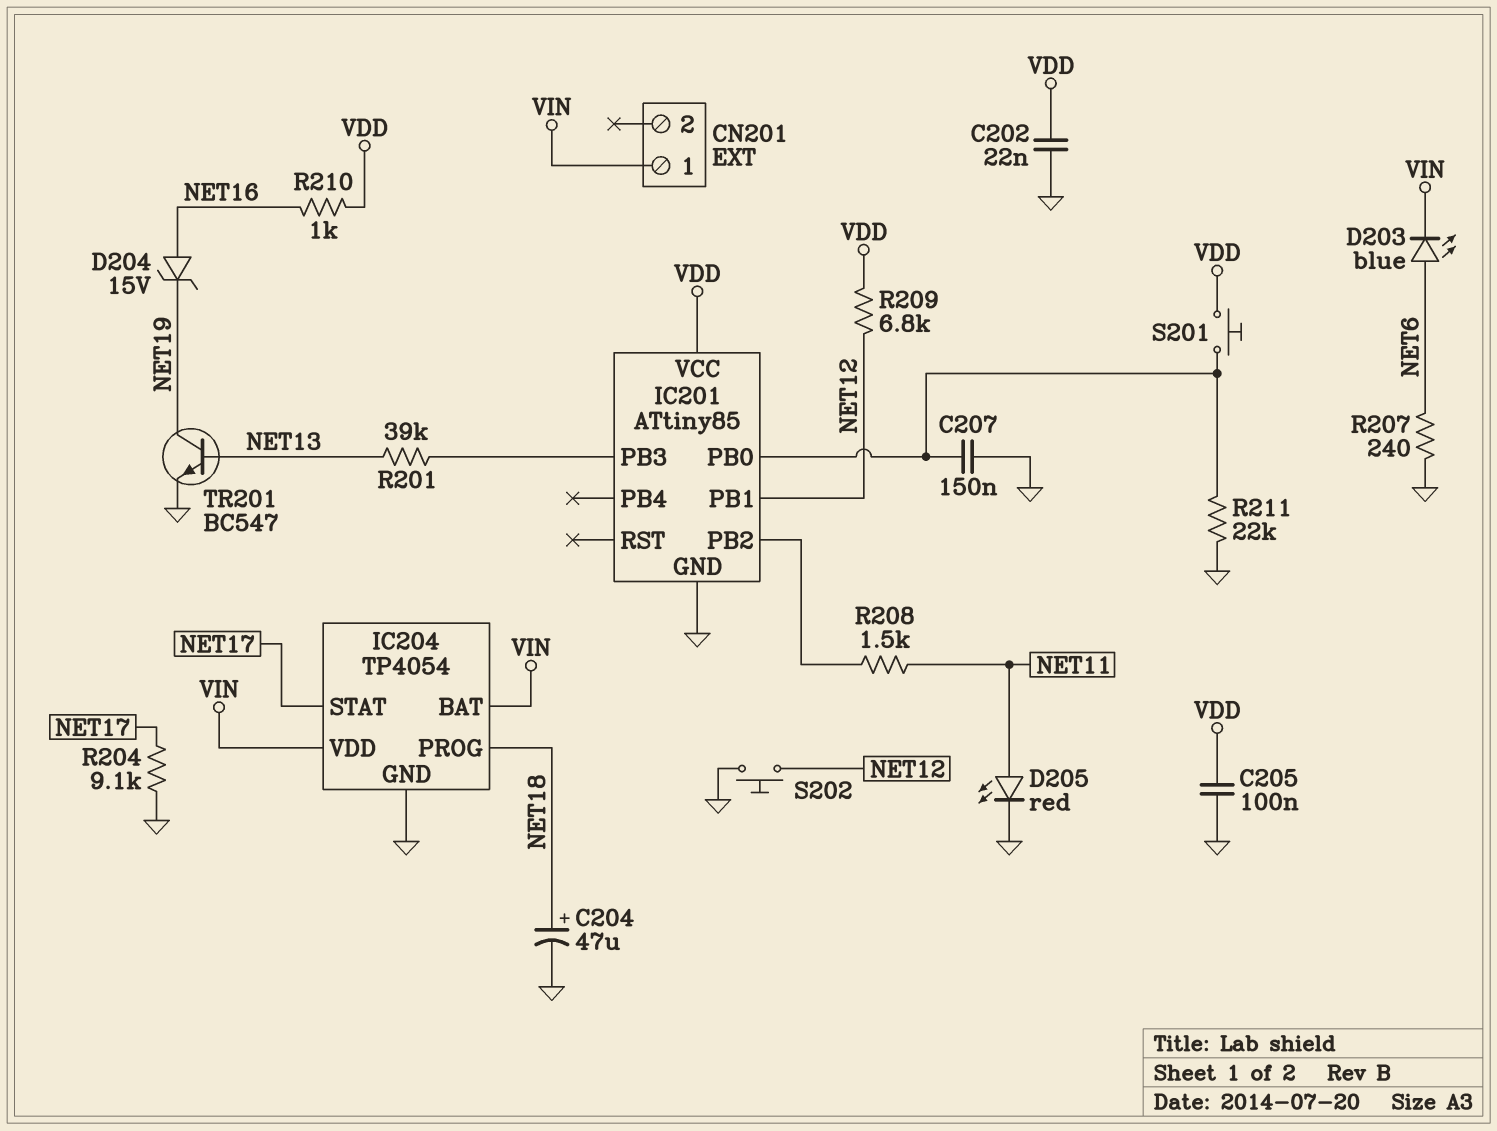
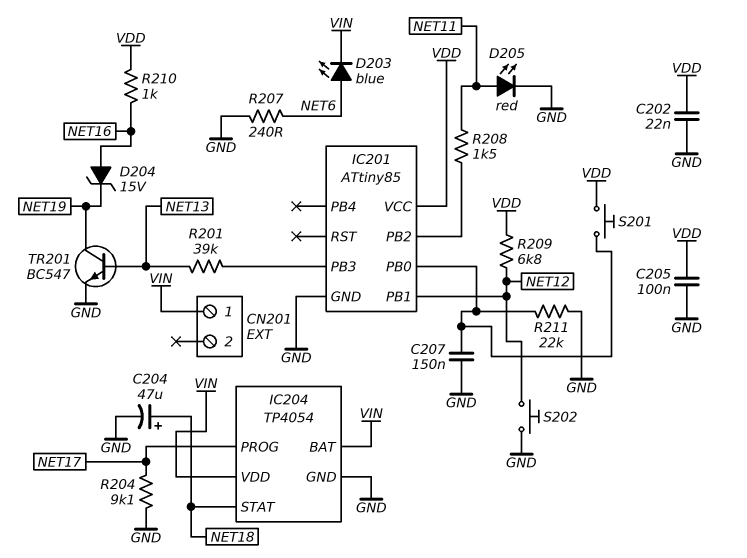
IC204 pin PROG: NET18 -> NET17
IC204 pin STAT: NET17 -> NET18

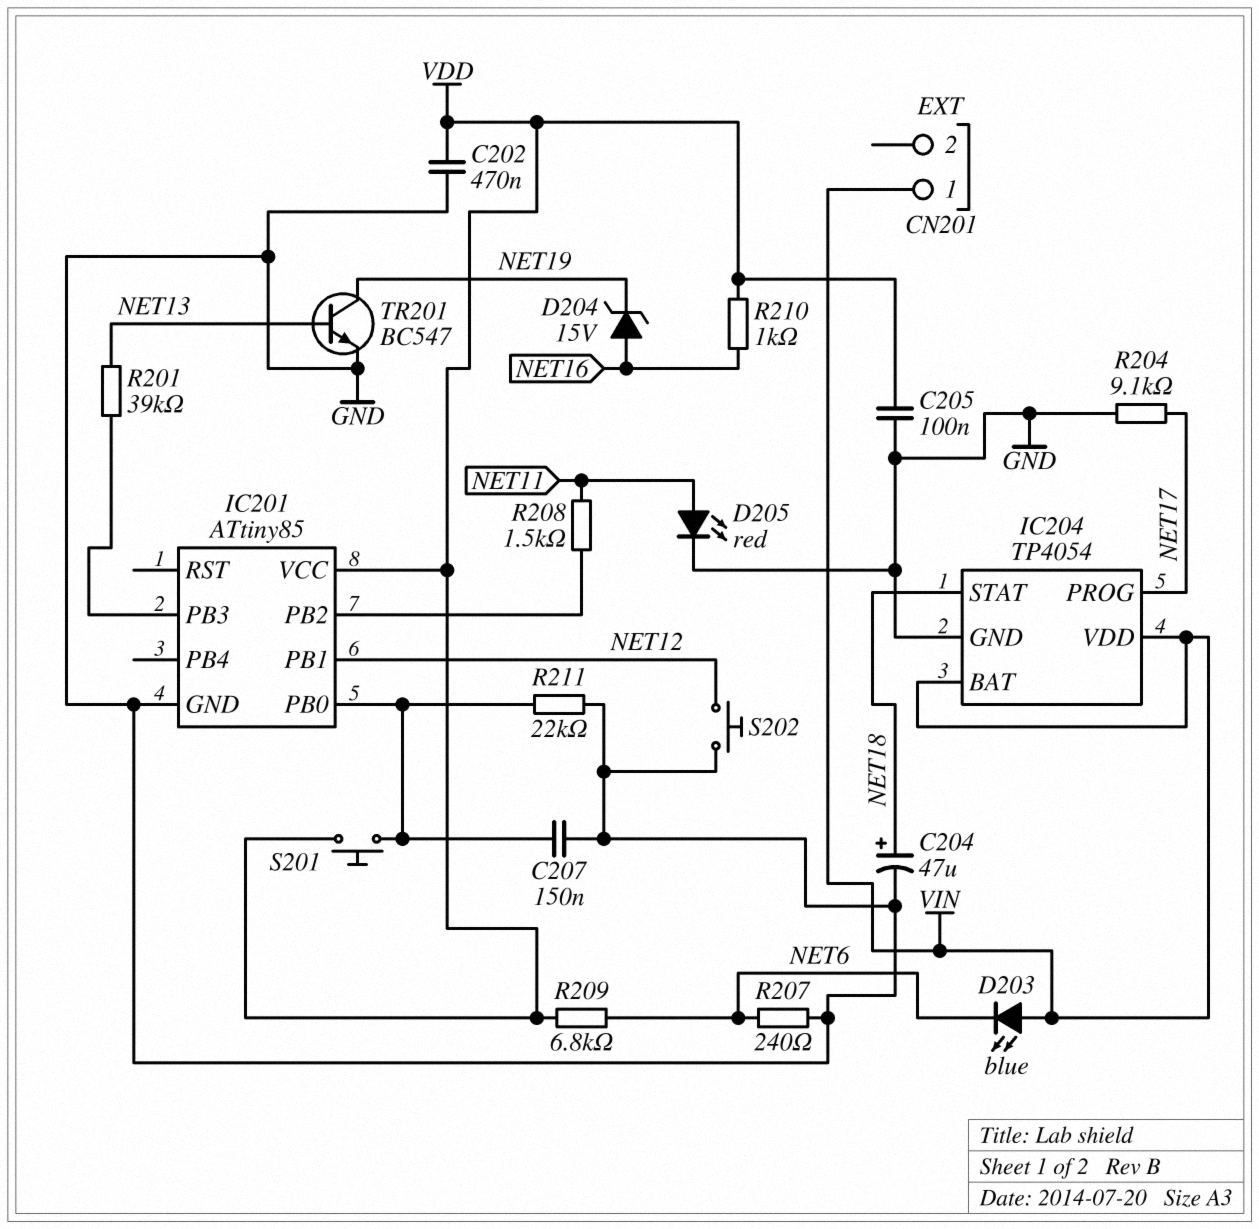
C202: 22nF (GND, VDD) -> 470nF (GND, VDD)
D203: LED blue (A NET6, K VIN) -> LED blue (A VIN, K NET6)
R209: 6.8k (NET12, VDD) -> 6.8k (NET6, VDD)

